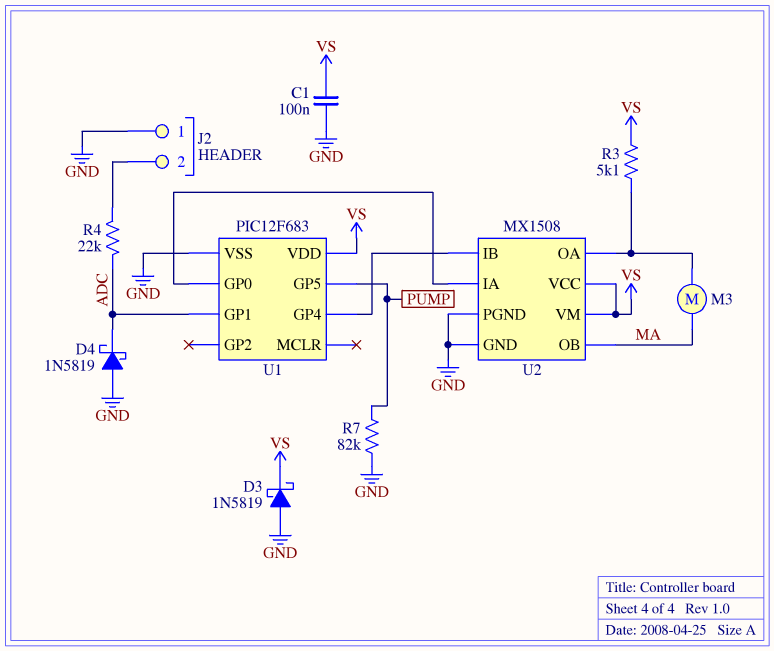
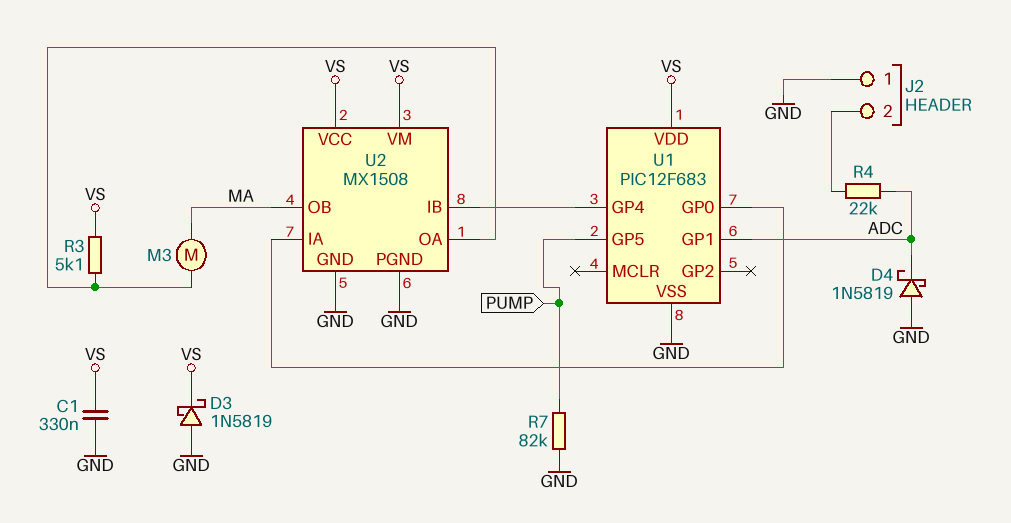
C1: 100nF (GND, VS) -> 330nF (GND, VS)

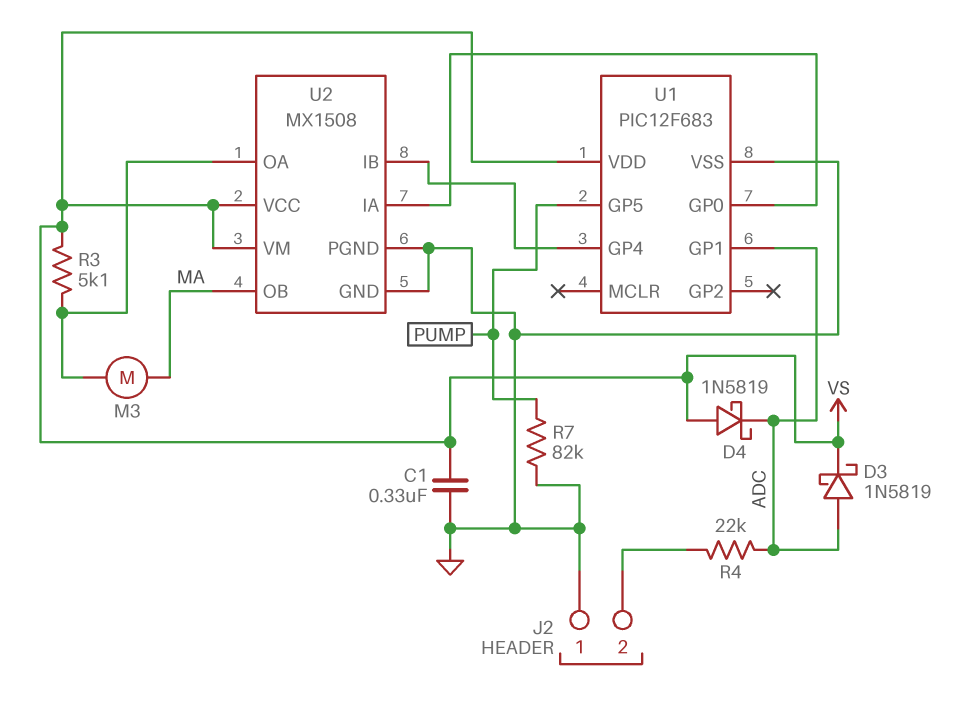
D3: schottky 1N5819 (A GND, K VS) -> schottky 1N5819 (A ADC, K VS)
D4: schottky 1N5819 (A GND, K ADC) -> schottky 1N5819 (A VS, K ADC)

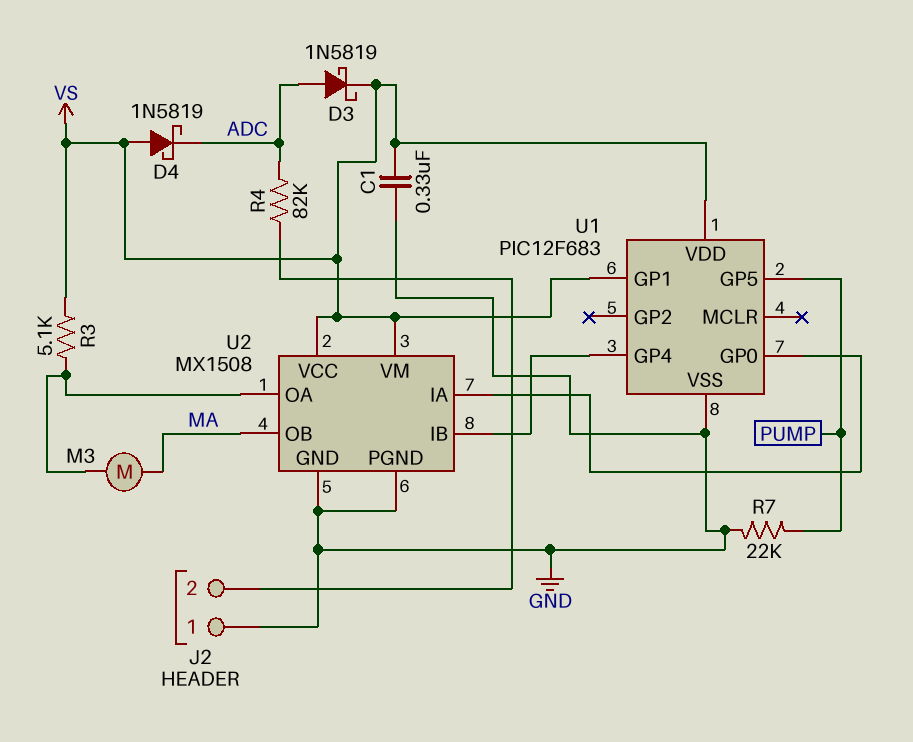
R4: 22k (ADC, J2/2) -> 82k (ADC, J2/2)
R7: 82k (GND, PUMP) -> 22k (GND, PUMP)
U1 pin GP1: ADC -> VS

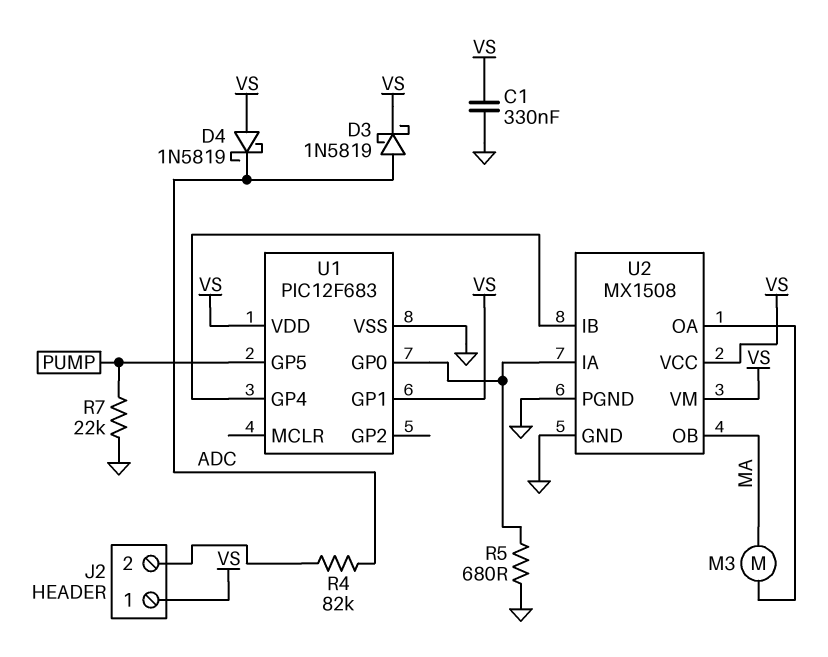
J2 pin 1: GND -> VS
R3: 5.1k (U2/OA, VS) -> none
R5: none -> 680 (GND, U1/GP0)

